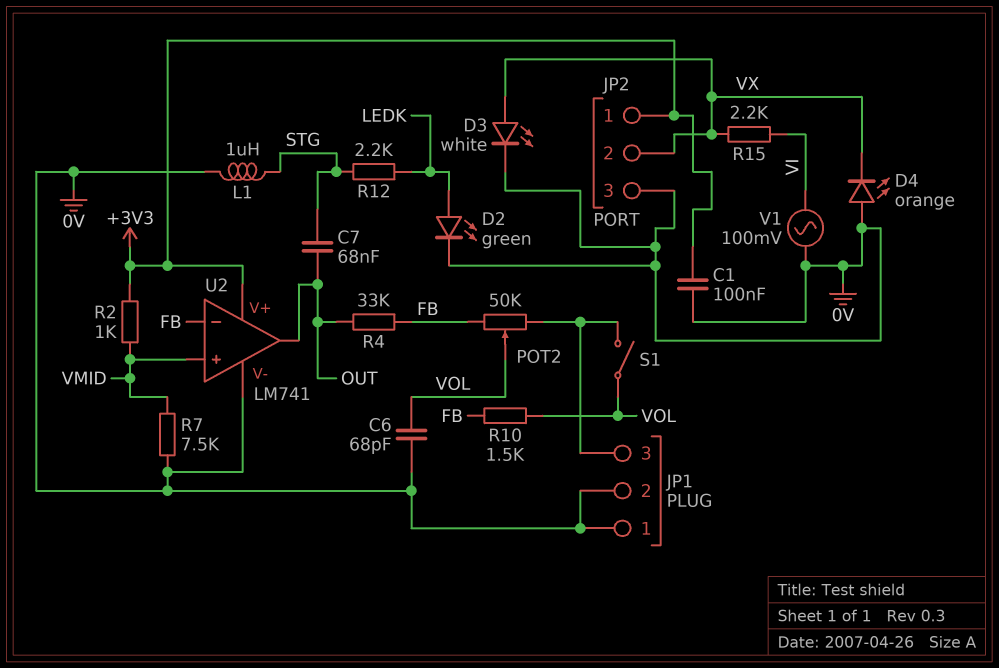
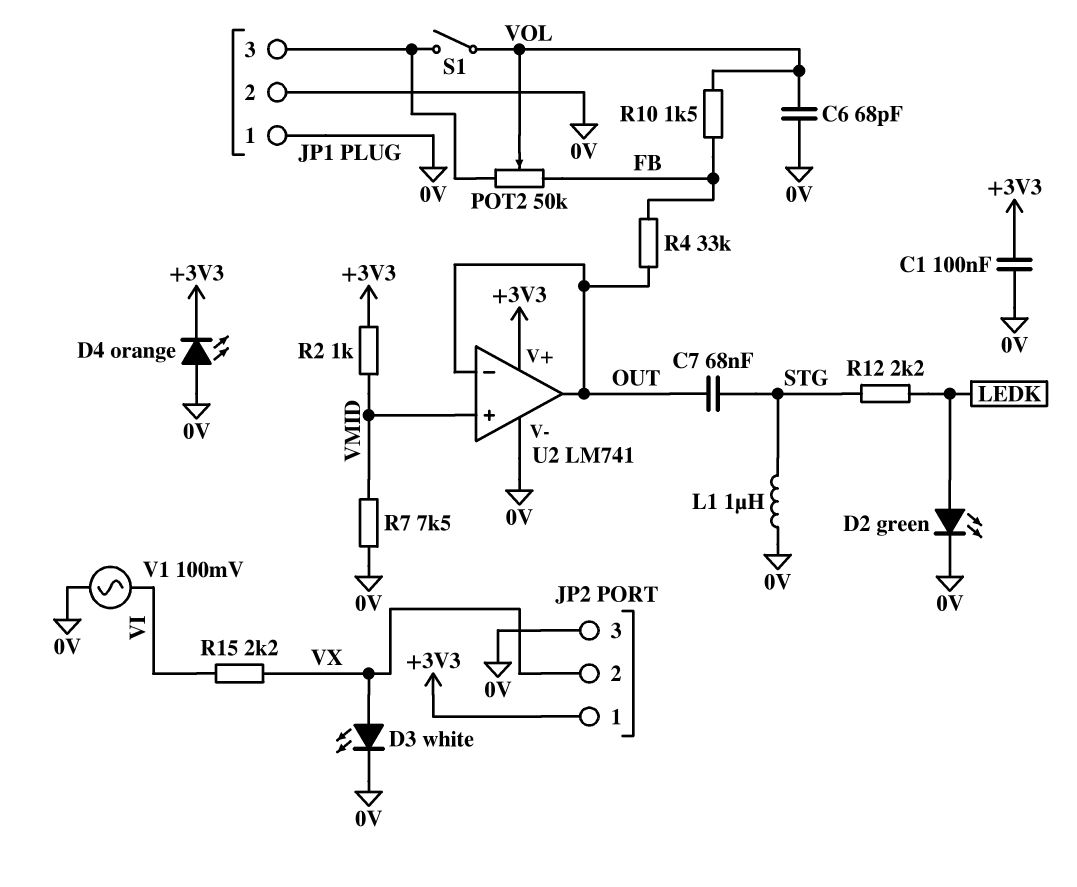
D4: LED orange (A 0V, K VX) -> LED orange (A 0V, K +3V3)
U2 pin in-: FB -> OUT

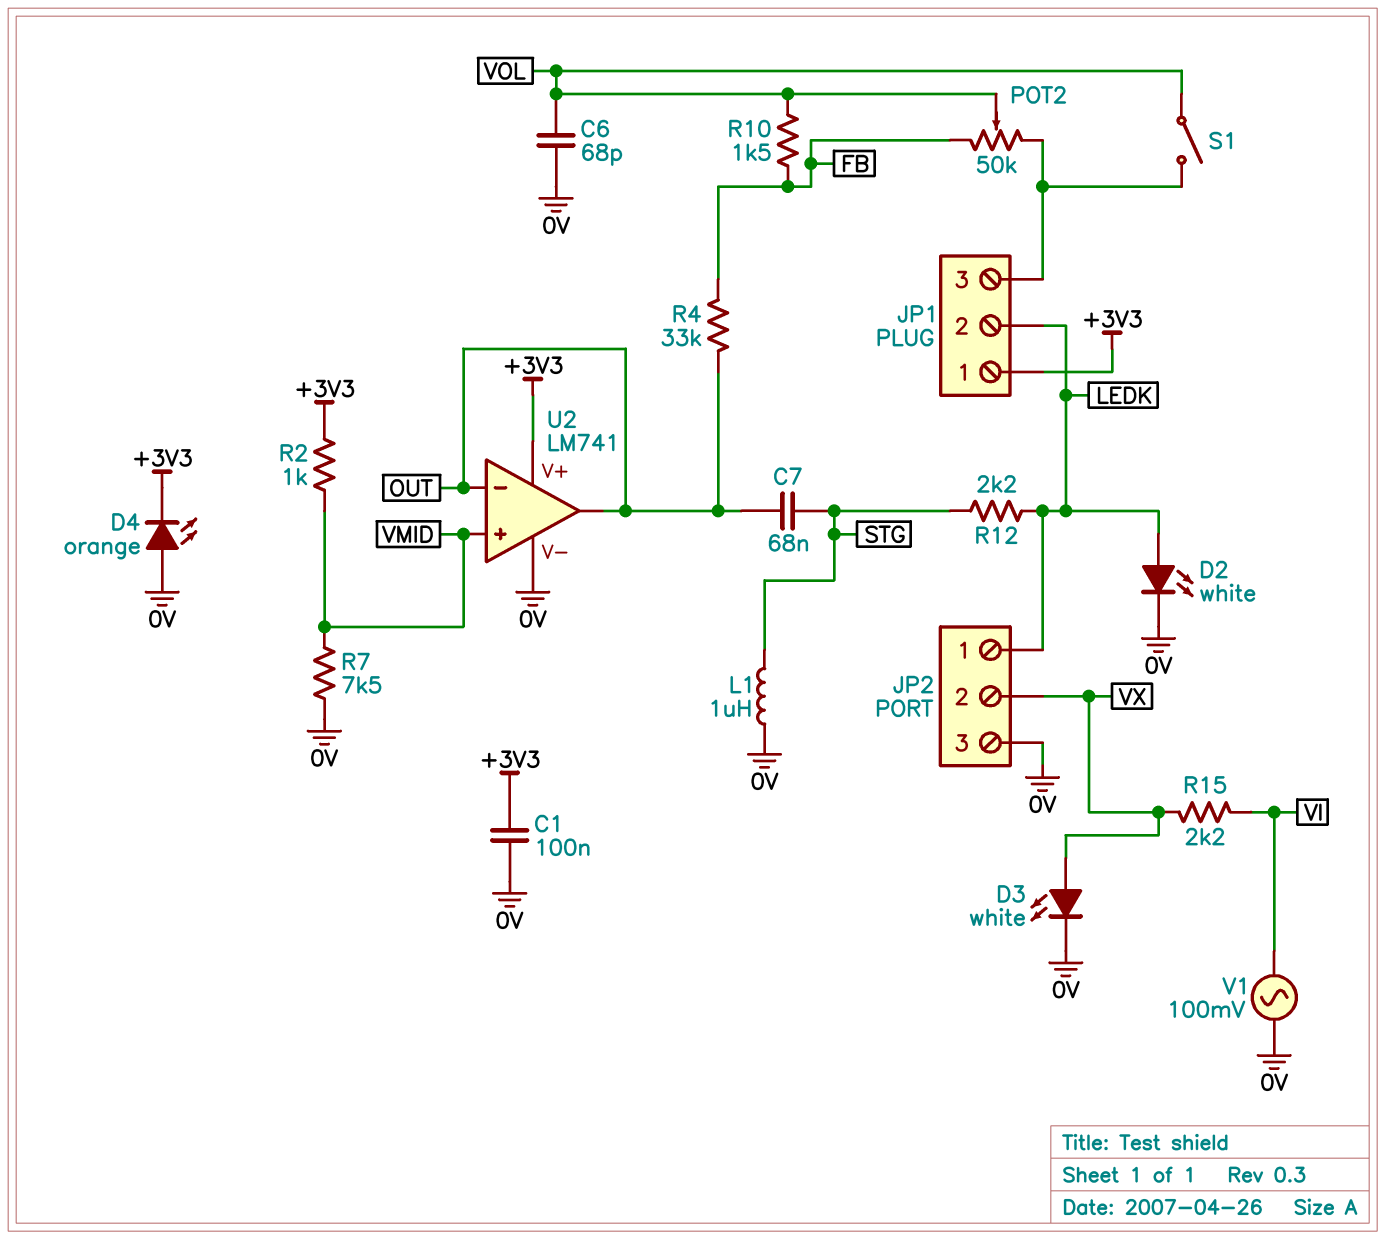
D2: LED green (A LEDK, K 0V) -> LED white (A LEDK, K 0V)
JP1 pin 1: 0V -> +3V3
JP1 pin 2: 0V -> LEDK
JP2 pin 1: +3V3 -> LEDK

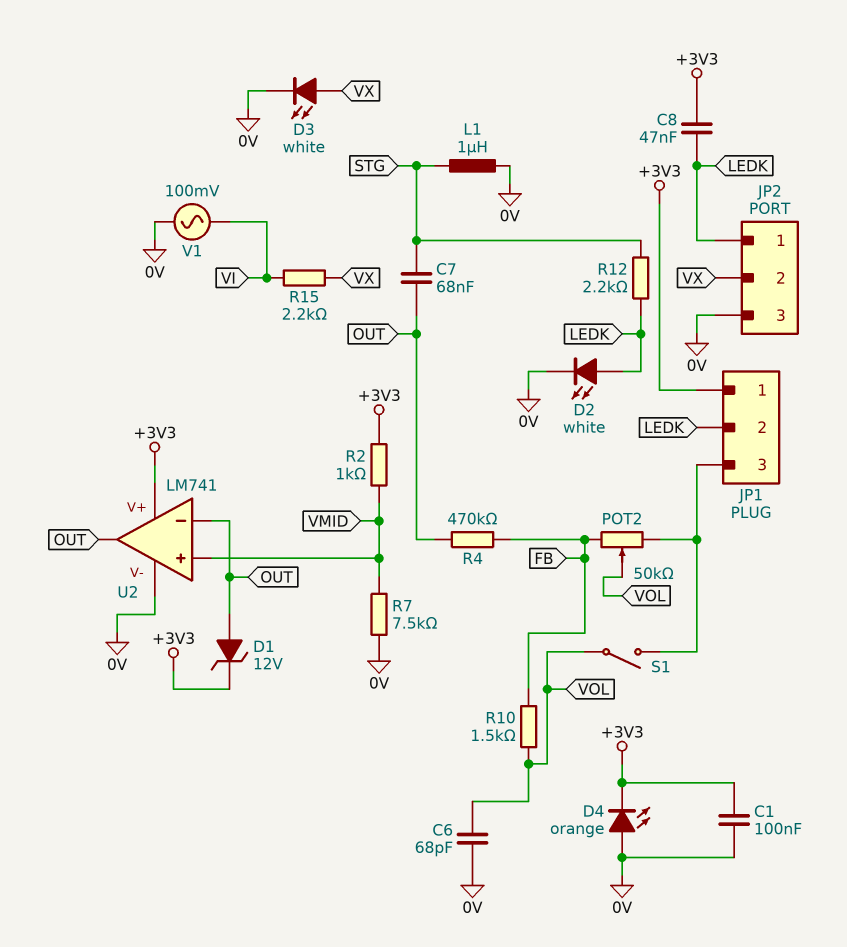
C8: none -> 47nF (+3V3, LEDK)
D1: none -> zener 12V (A OUT, K +3V3)
R4: 33k (FB, OUT) -> 470k (FB, OUT)

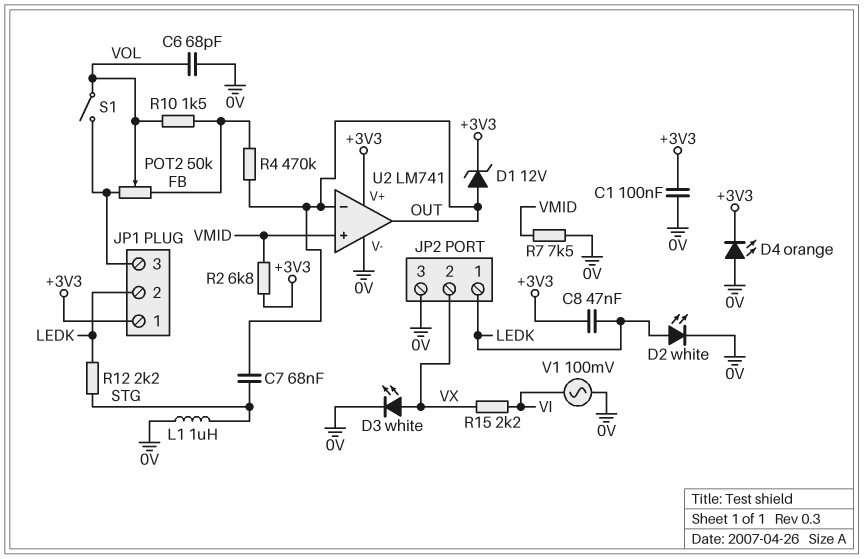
R2: 1k (+3V3, VMID) -> 6.8k (+3V3, VMID)

